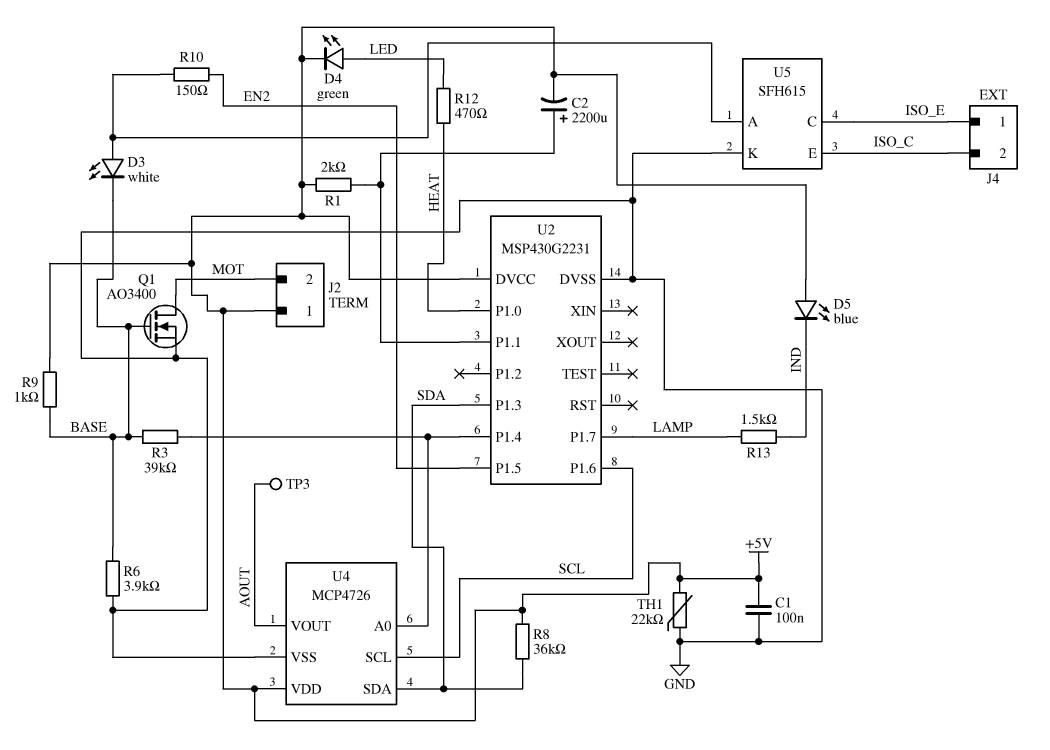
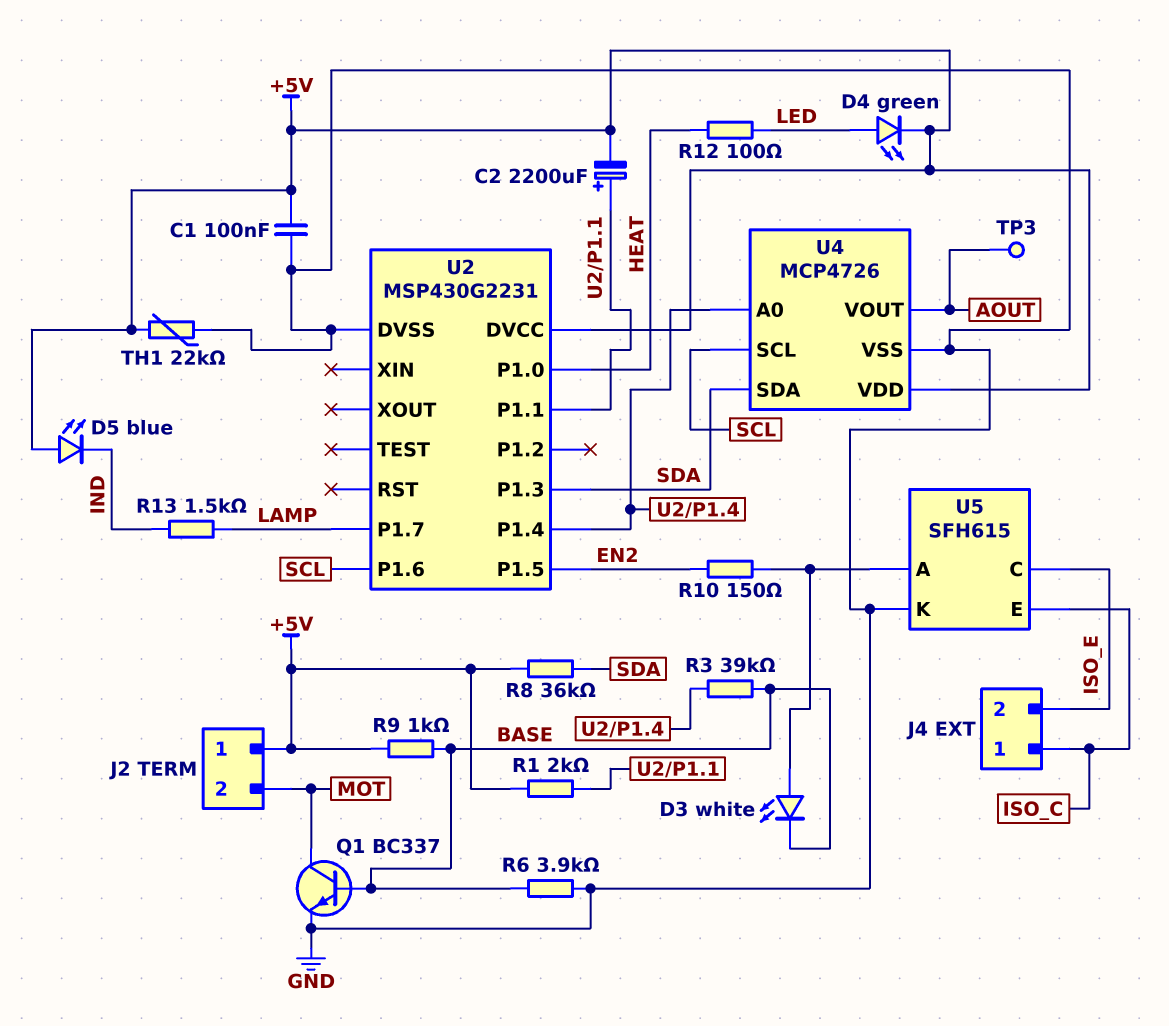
J4 pin 1: ISO_E -> ISO_C
J4 pin 2: ISO_C -> ISO_E
Q1: NMOS AO3400 (G BASE, D MOT, S GND) -> NPN BC337 (B BASE, C MOT, E GND)
R12: 470 (HEAT, LED) -> 100 (HEAT, LED)

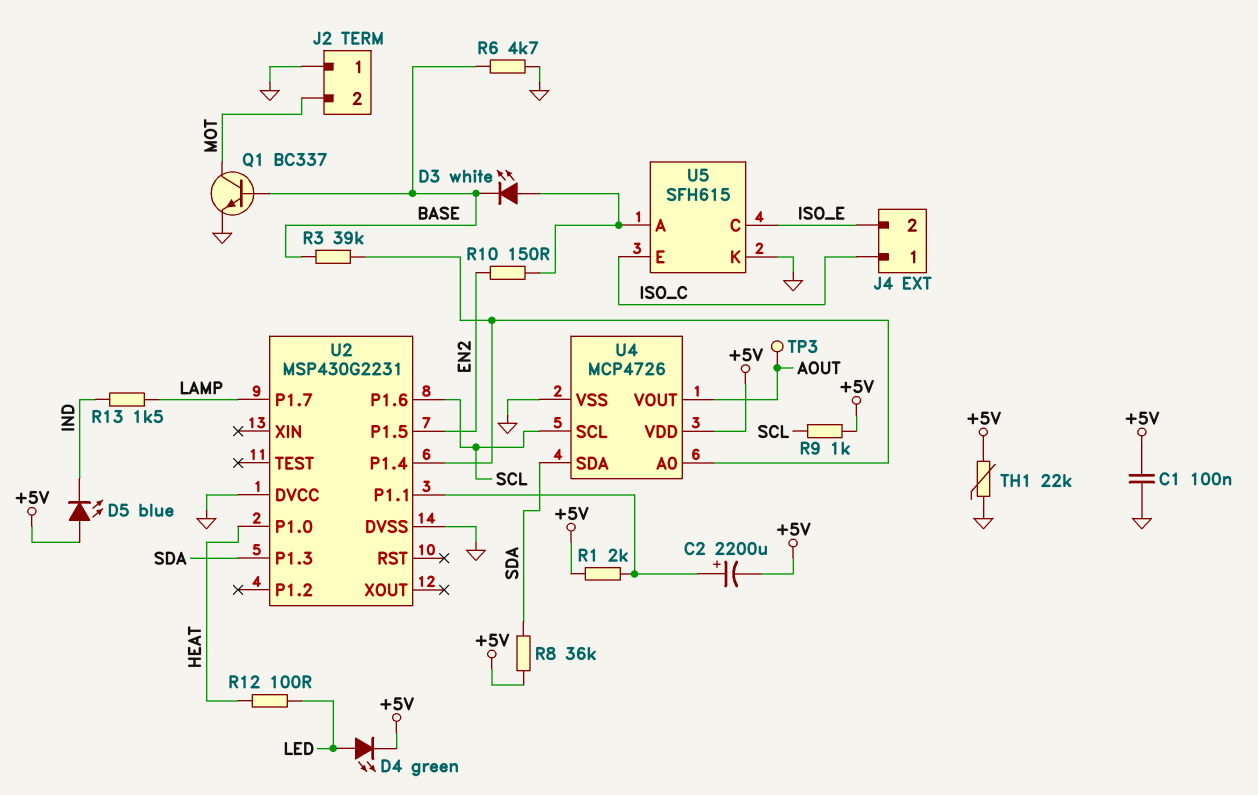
J2 pin 1: +5V -> GND
R6: 3.9k (BASE, GND) -> 4.7k (BASE, GND)
R9: 1k (+5V, BASE) -> 1k (+5V, SCL)
U2 pin DVCC: +5V -> GND

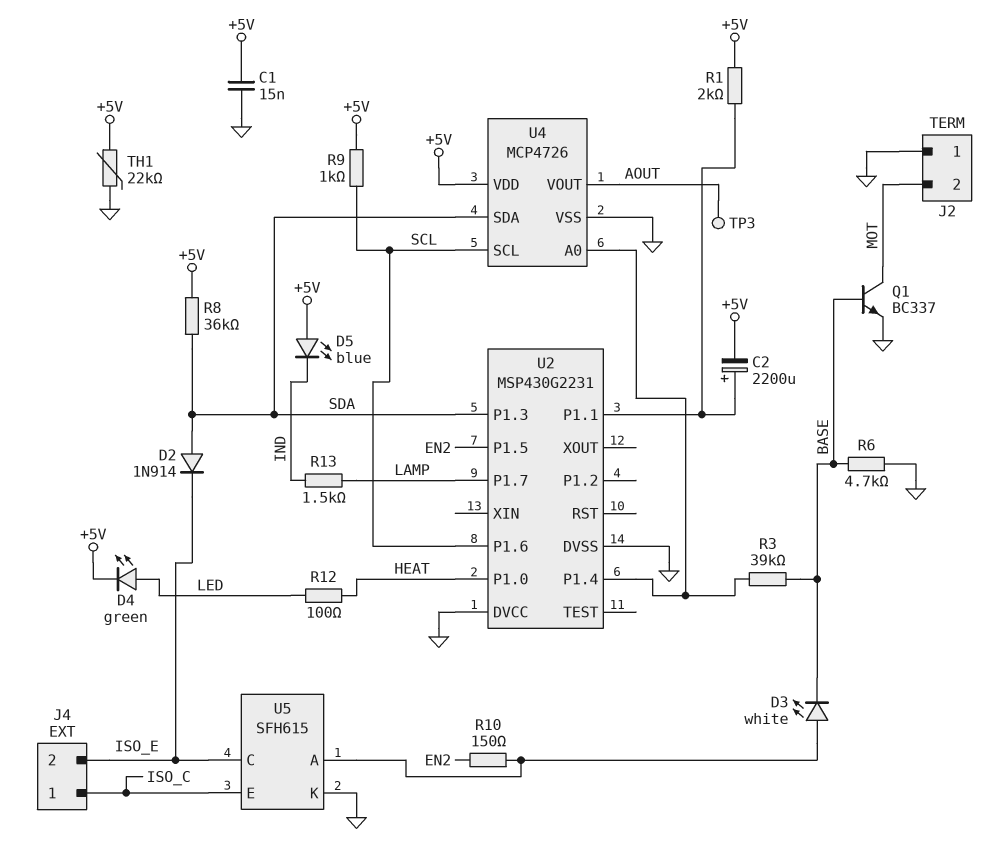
C1: 100nF (+5V, GND) -> 15nF (+5V, GND)
D2: none -> diode 1N914 (A SDA, K ISO_E)

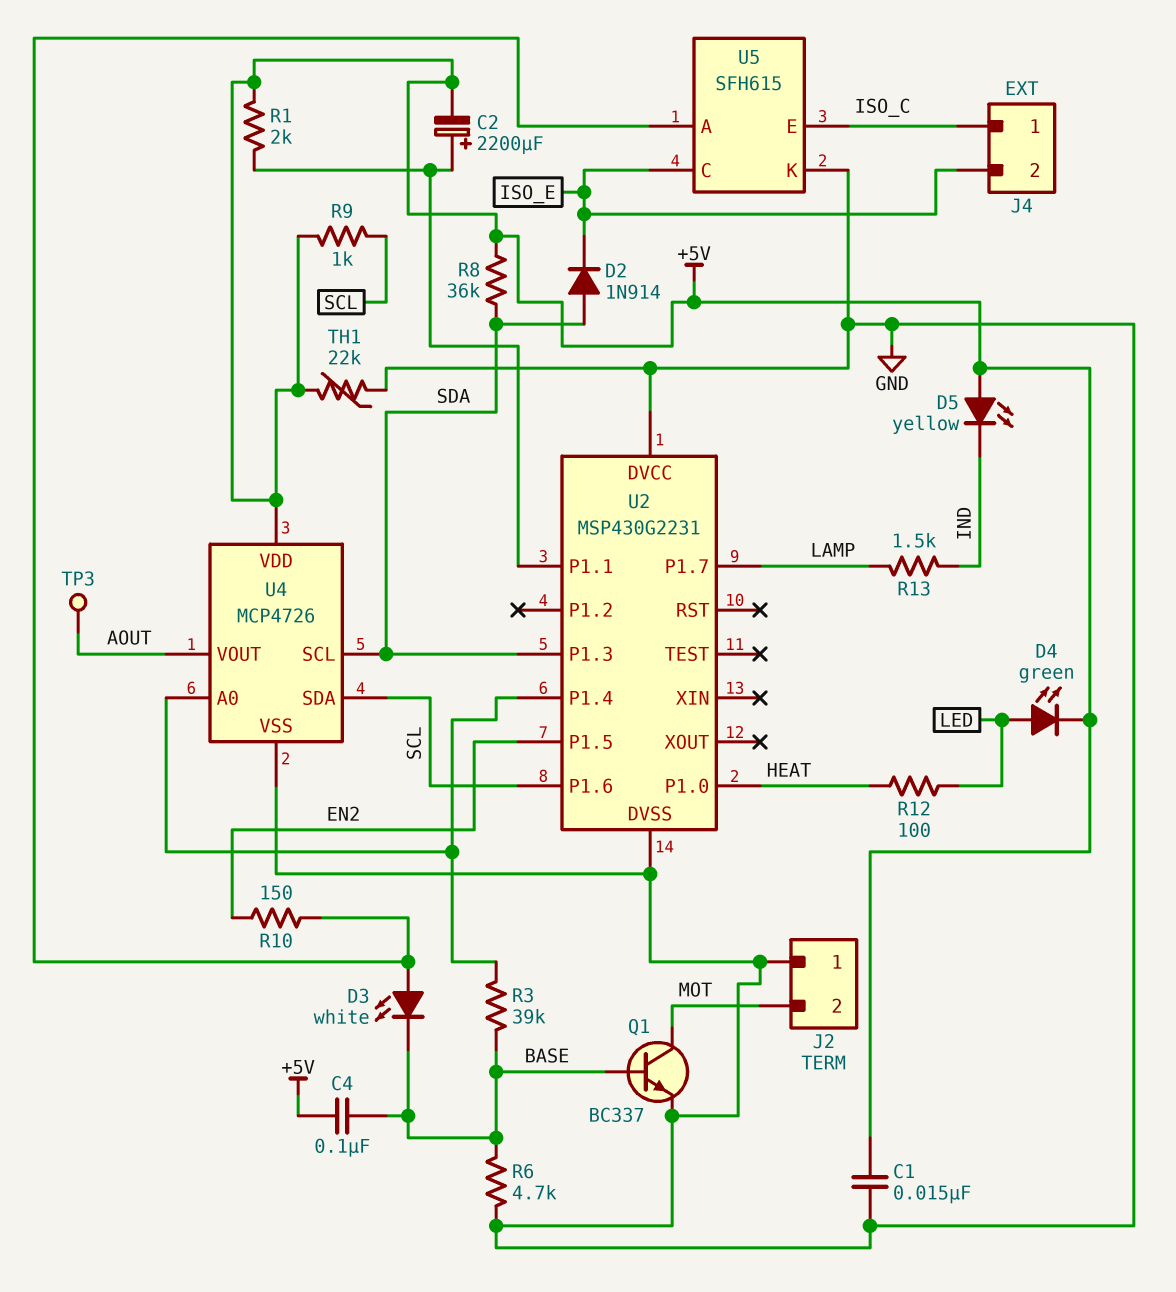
C4: none -> 100nF (+5V, BASE)
D5: LED blue (A +5V, K IND) -> LED yellow (A +5V, K IND)
U4 pin SCL: SCL -> SDA
U4 pin SDA: SDA -> SCL

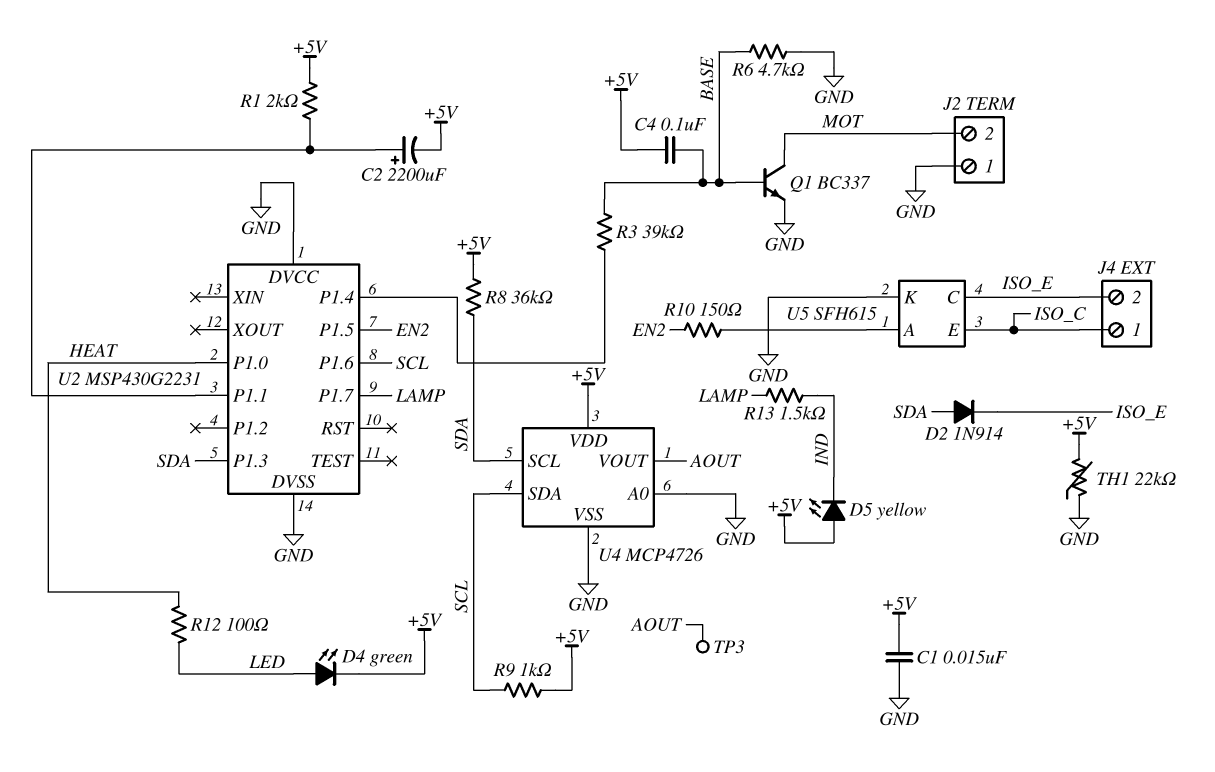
D3: LED white (A U5/A, K BASE) -> none
U4 pin A0: U2/P1.4 -> GND

